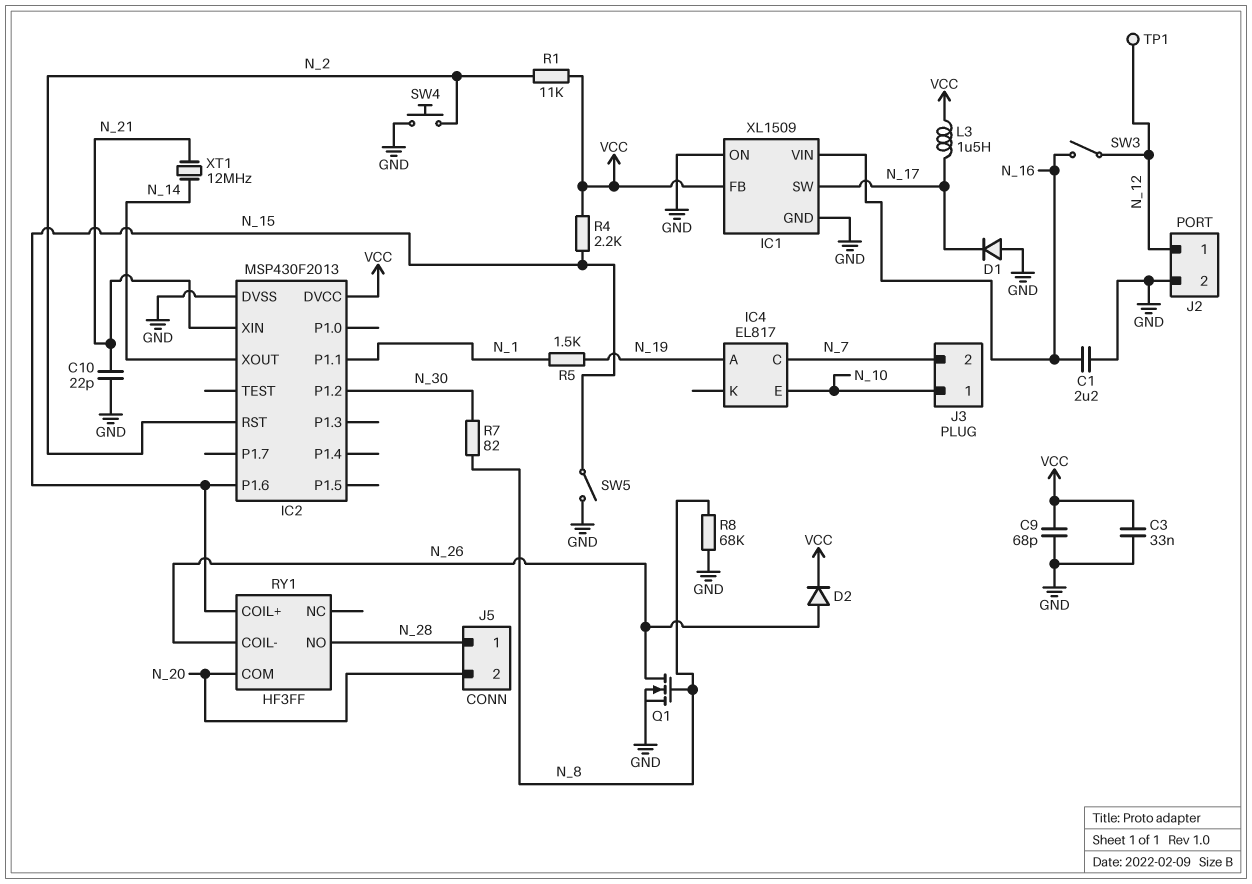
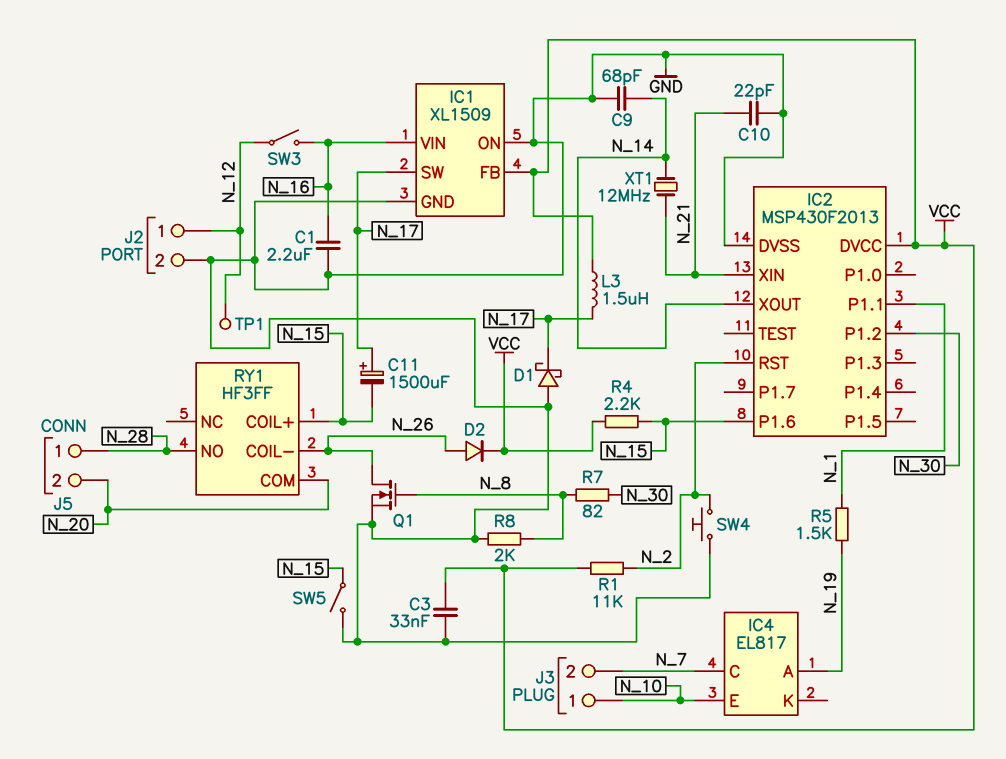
C9: 68pF (GND, VCC) -> 68pF (GND, N_14)
C11: none -> 1500uF (plus N_17, minus N_15)
D1: diode (A GND, K N_17) -> schottky (A GND, K N_17)
R8: 68k (GND, N_8) -> 2k (GND, N_8)

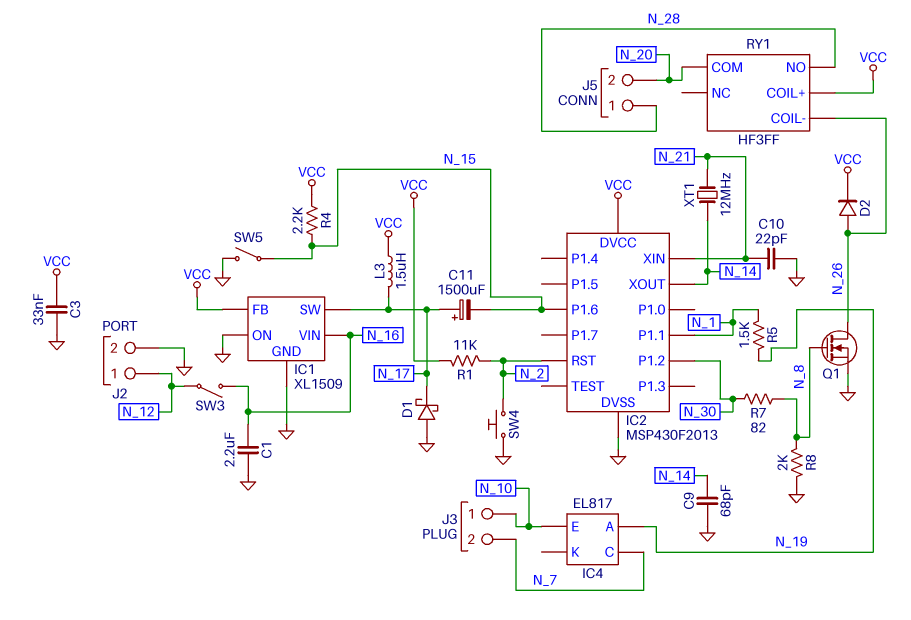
RY1 pin COIL+: N_15 -> VCC
TP1: test point (N_12) -> none

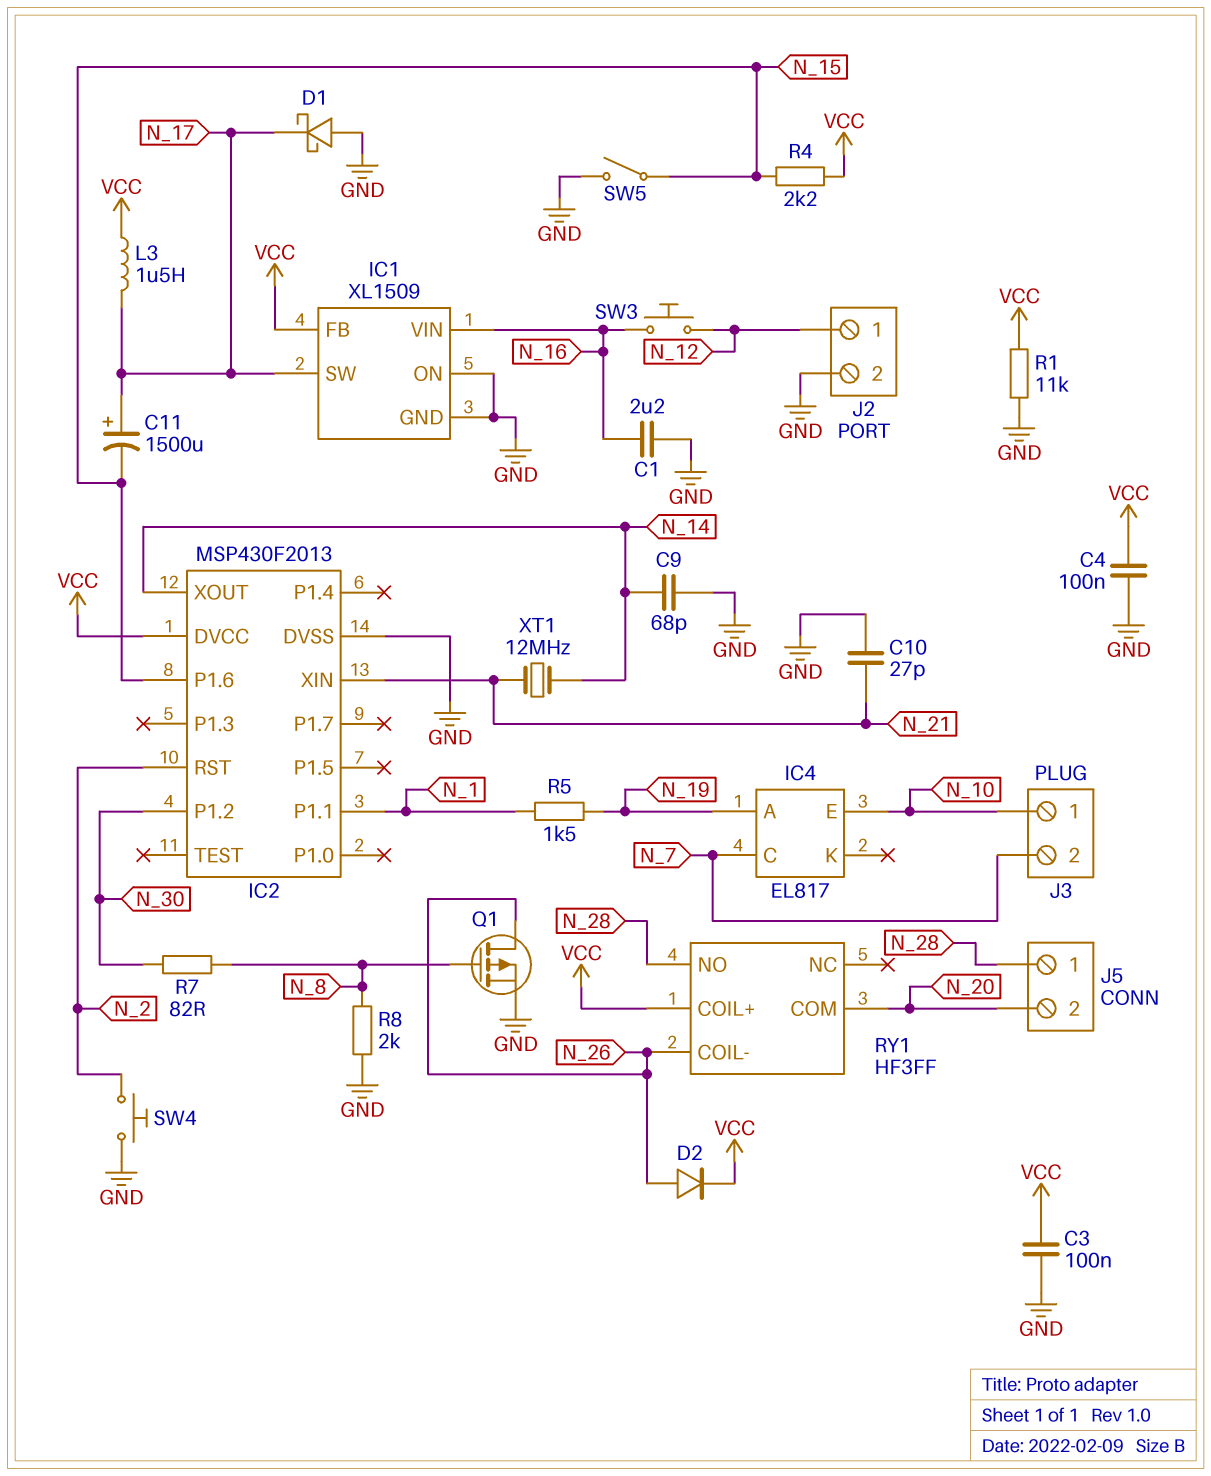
C3: 33nF (GND, VCC) -> 100nF (GND, VCC)
C4: none -> 100nF (GND, VCC)
C10: 22pF (GND, N_21) -> 27pF (GND, N_21)
Q1: NMOS (G N_8, D N_26, S GND) -> PMOS (G N_8, D N_26, S GND)
R1: 11k (N_2, VCC) -> 11k (GND, VCC)
SW3: switch (N_12, N_16) -> button (N_12, N_16)

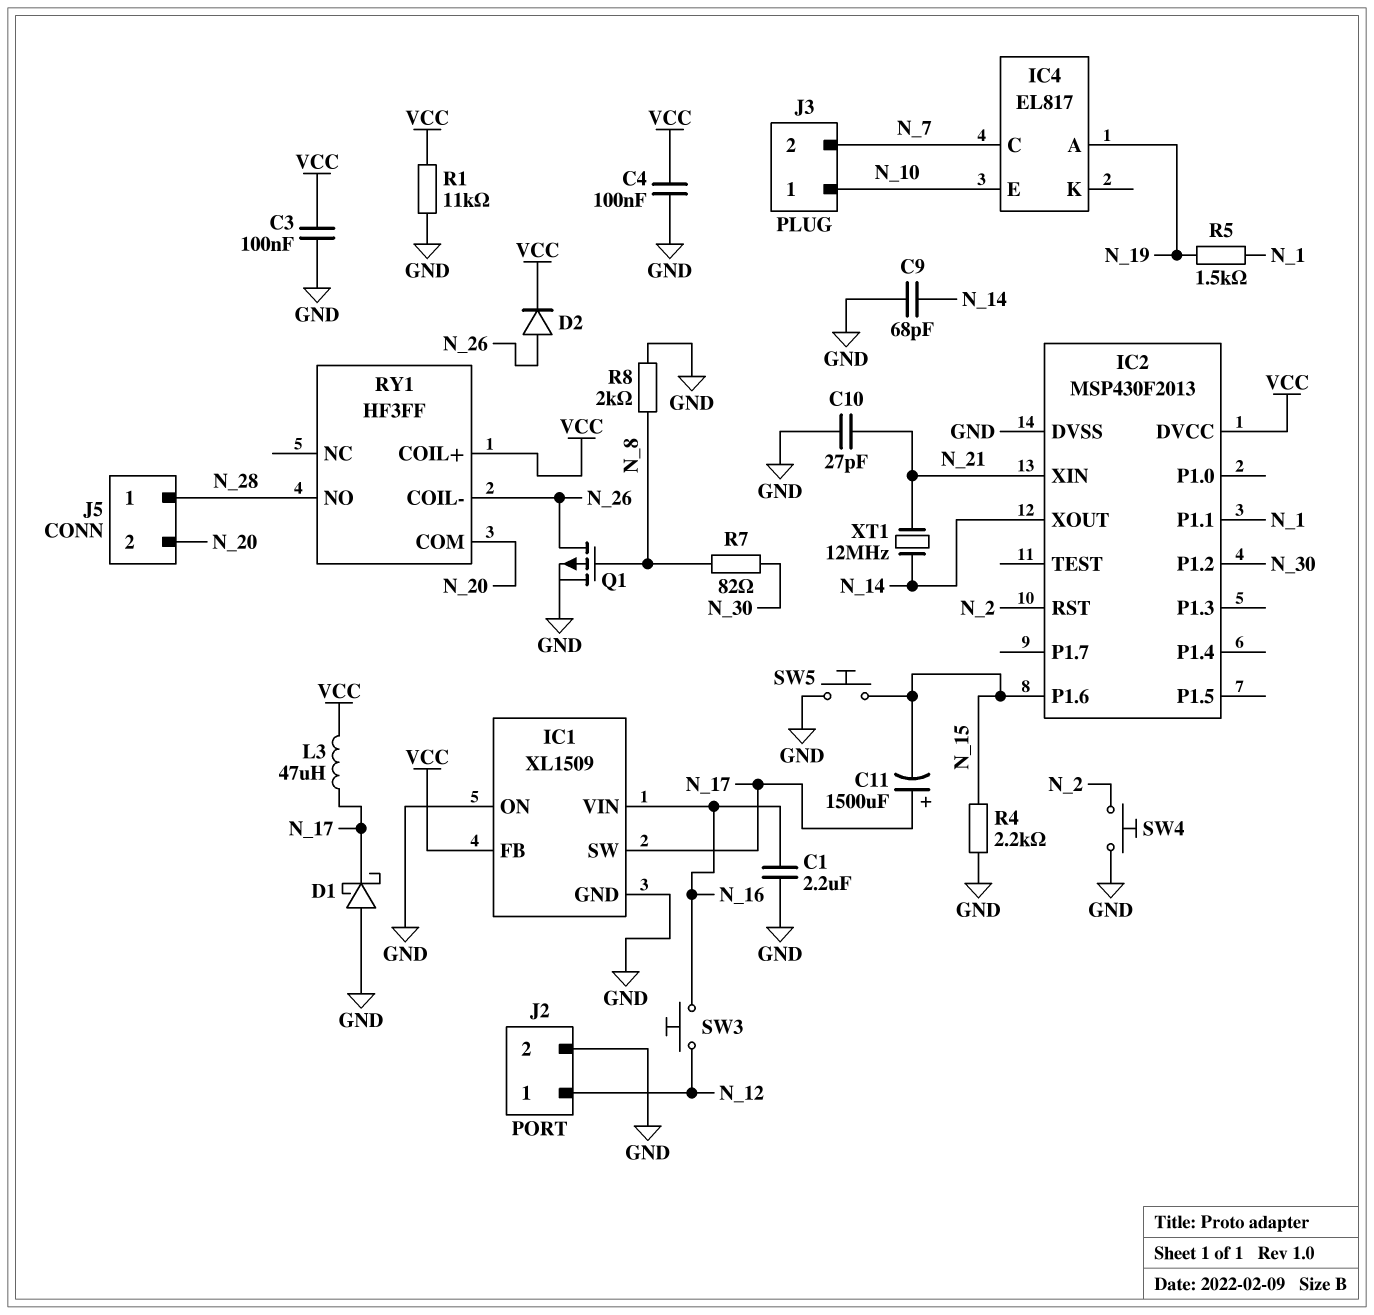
L3: 1.5uH (N_17, VCC) -> 47uH (N_17, VCC)
R4: 2.2k (N_15, VCC) -> 2.2k (GND, N_15)
SW5: switch (GND, N_15) -> button (GND, N_15)

